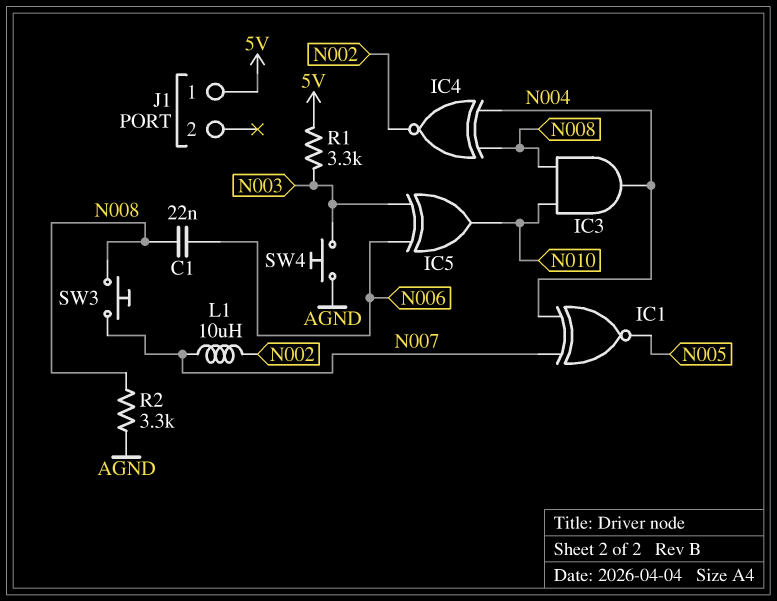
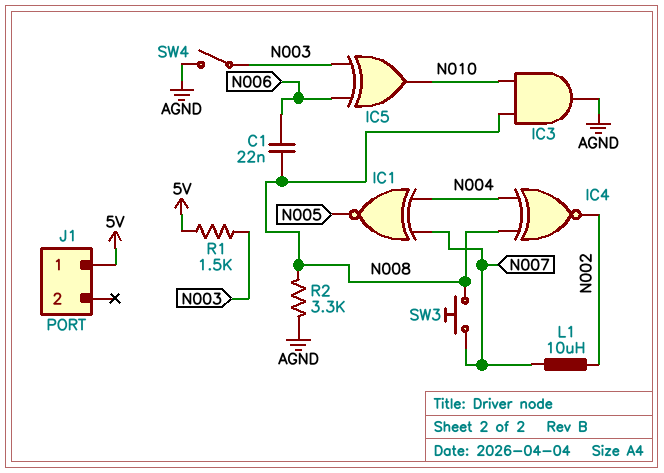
IC3: AND (in N008, in N010, out N004) -> AND (in N008, in N010, out AGND)
R1: 3.3k (5V, N003) -> 1.5k (5V, N003)
SW4: button (AGND, N003) -> switch (AGND, N003)

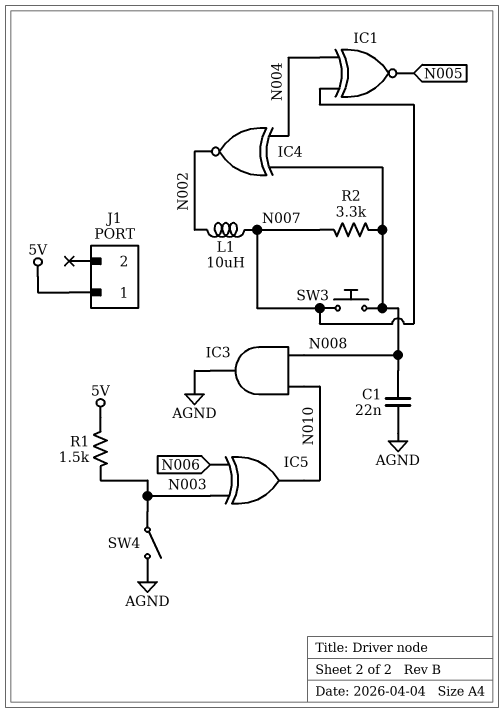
C1: 22nF (N006, N008) -> 22nF (AGND, N008)
R2: 3.3k (AGND, N008) -> 3.3k (N007, N008)

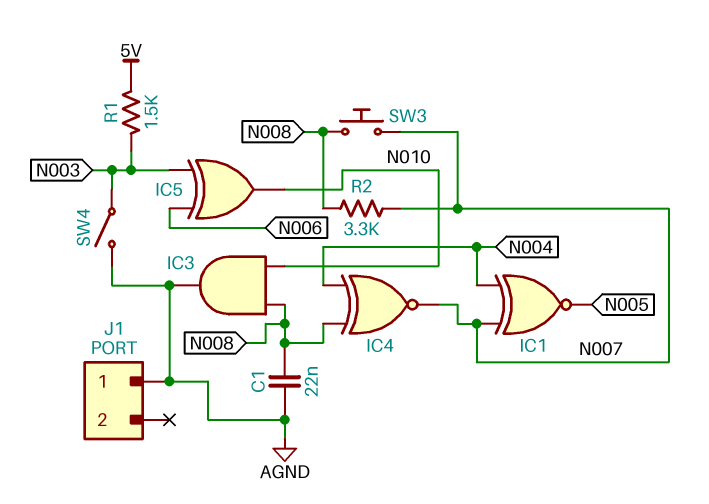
IC4: XNOR (in N004, in N008, out N002) -> XNOR (in N004, in N008, out N007)
J1 pin 1: 5V -> AGND
L1: 10uH (N002, N007) -> none

